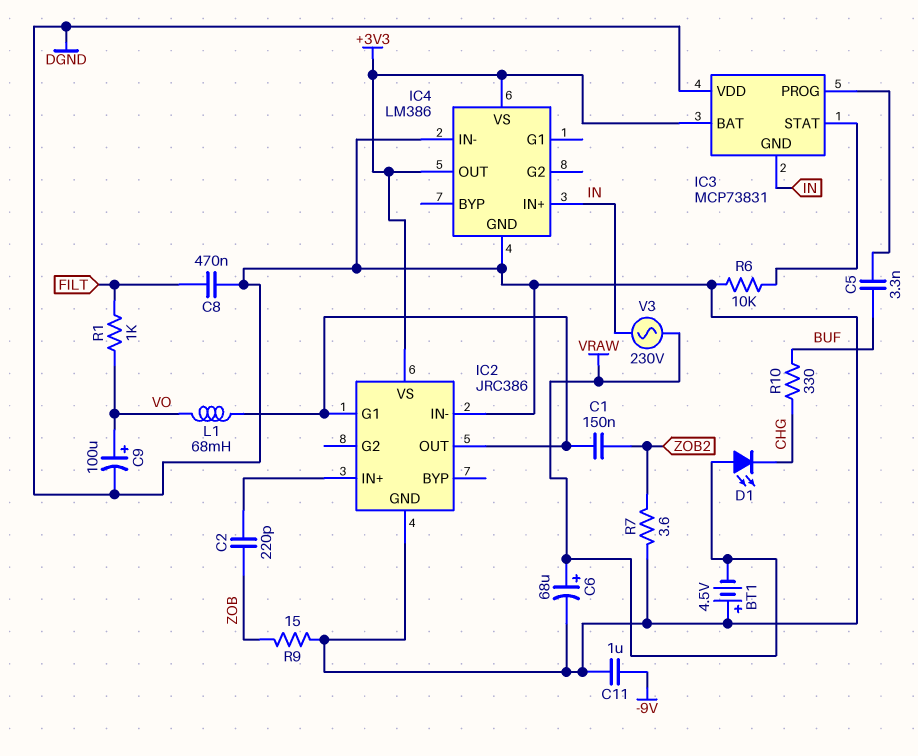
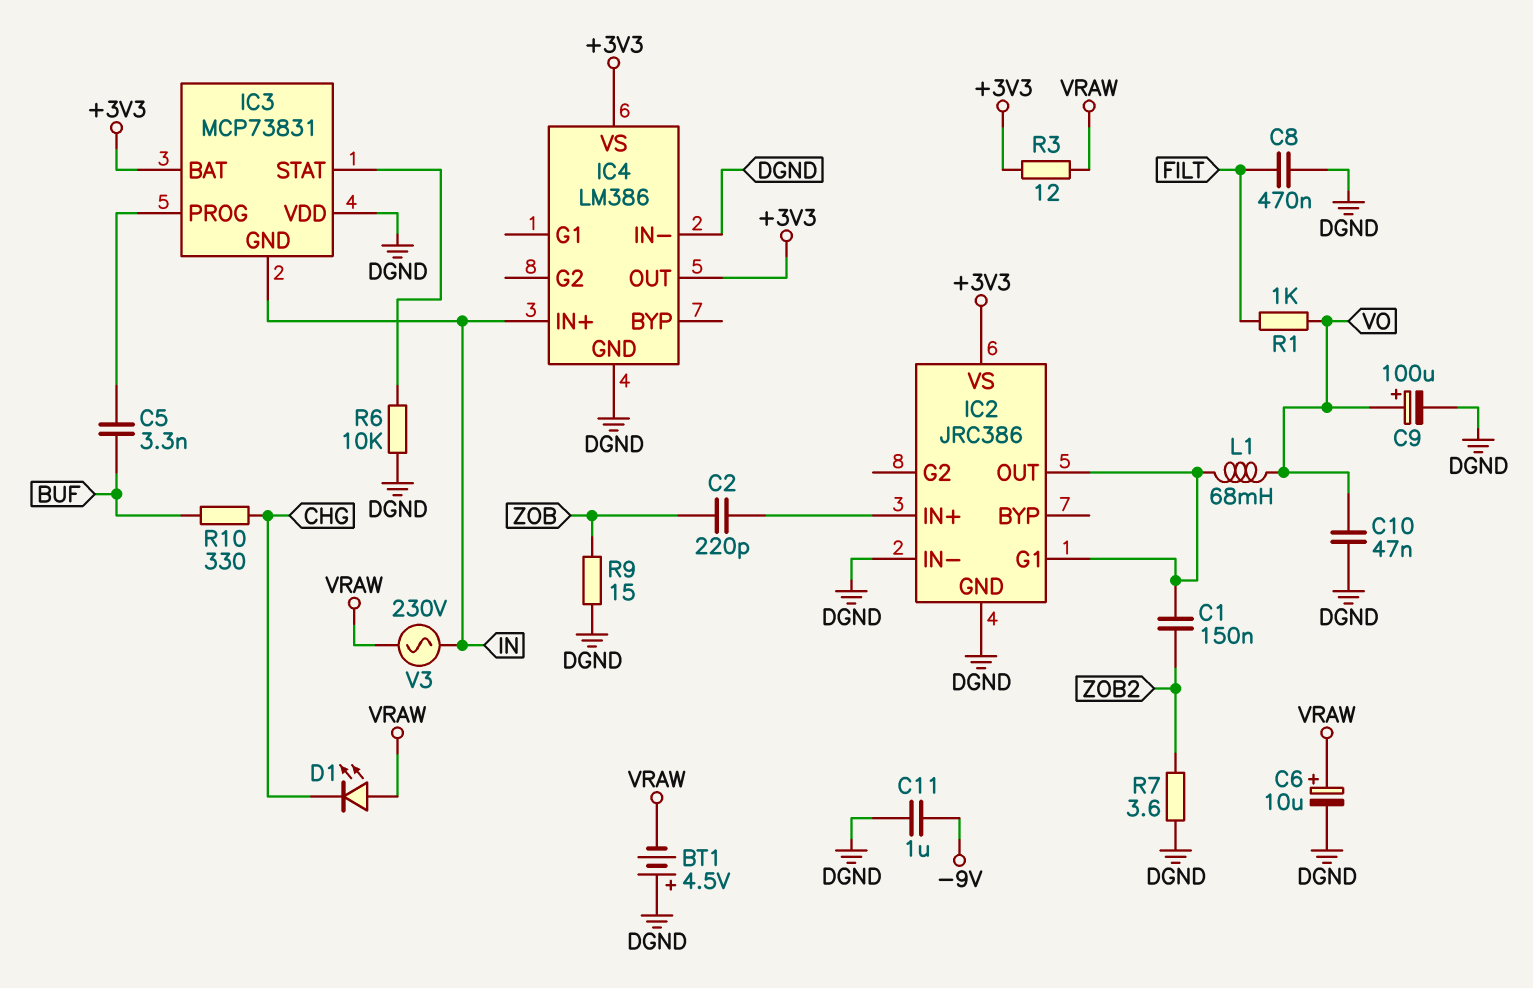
C6: 68uF (plus VRAW, minus DGND) -> 10uF (plus VRAW, minus DGND)
C10: none -> 47nF (DGND, VO)
R3: none -> 12 (+3V3, VRAW)

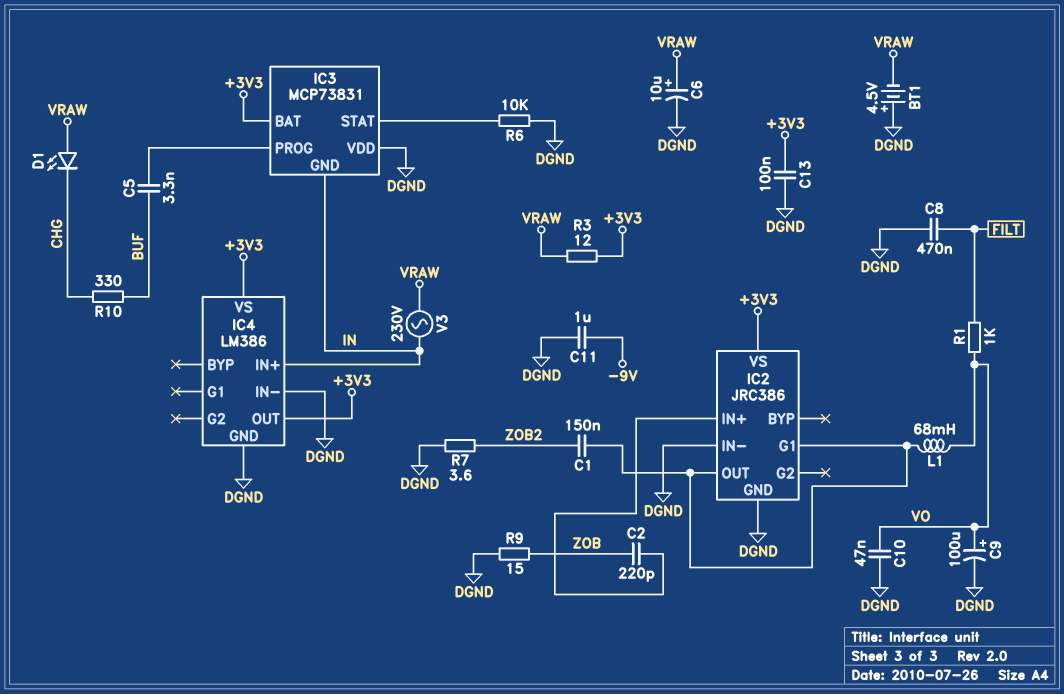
C13: none -> 100nF (+3V3, DGND)

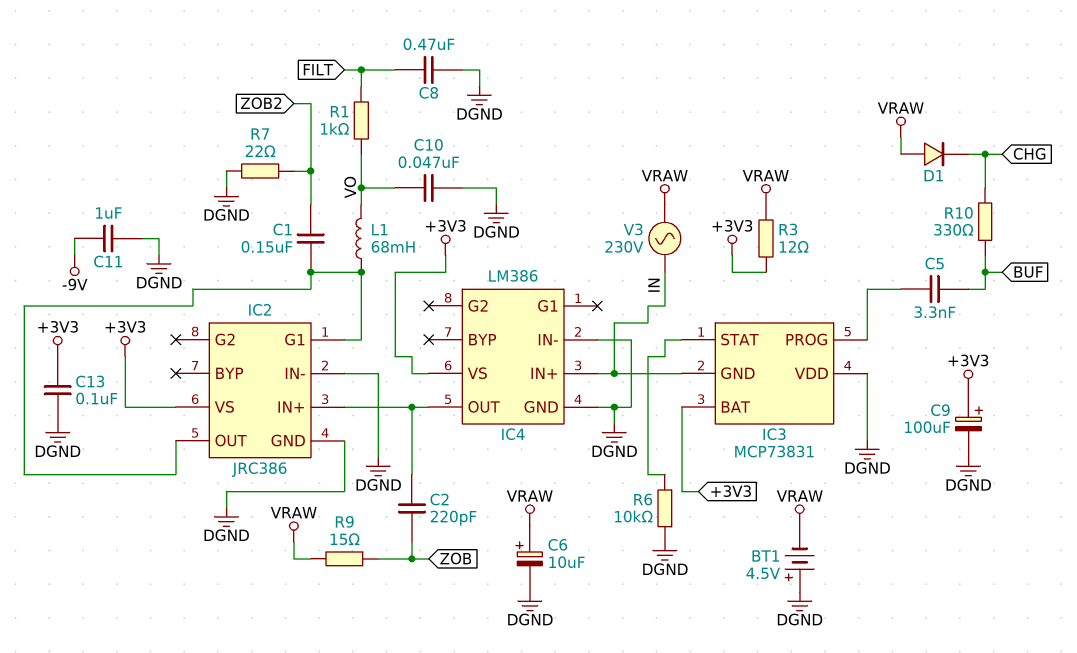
C9: 100uF (plus VO, minus DGND) -> 100uF (plus +3V3, minus DGND)
D1: LED (A VRAW, K CHG) -> diode (A VRAW, K CHG)
IC4 pin OUT: +3V3 -> IC2/IN+
R7: 3.6 (DGND, ZOB2) -> 22 (DGND, ZOB2)
R9: 15 (DGND, ZOB) -> 15 (VRAW, ZOB)

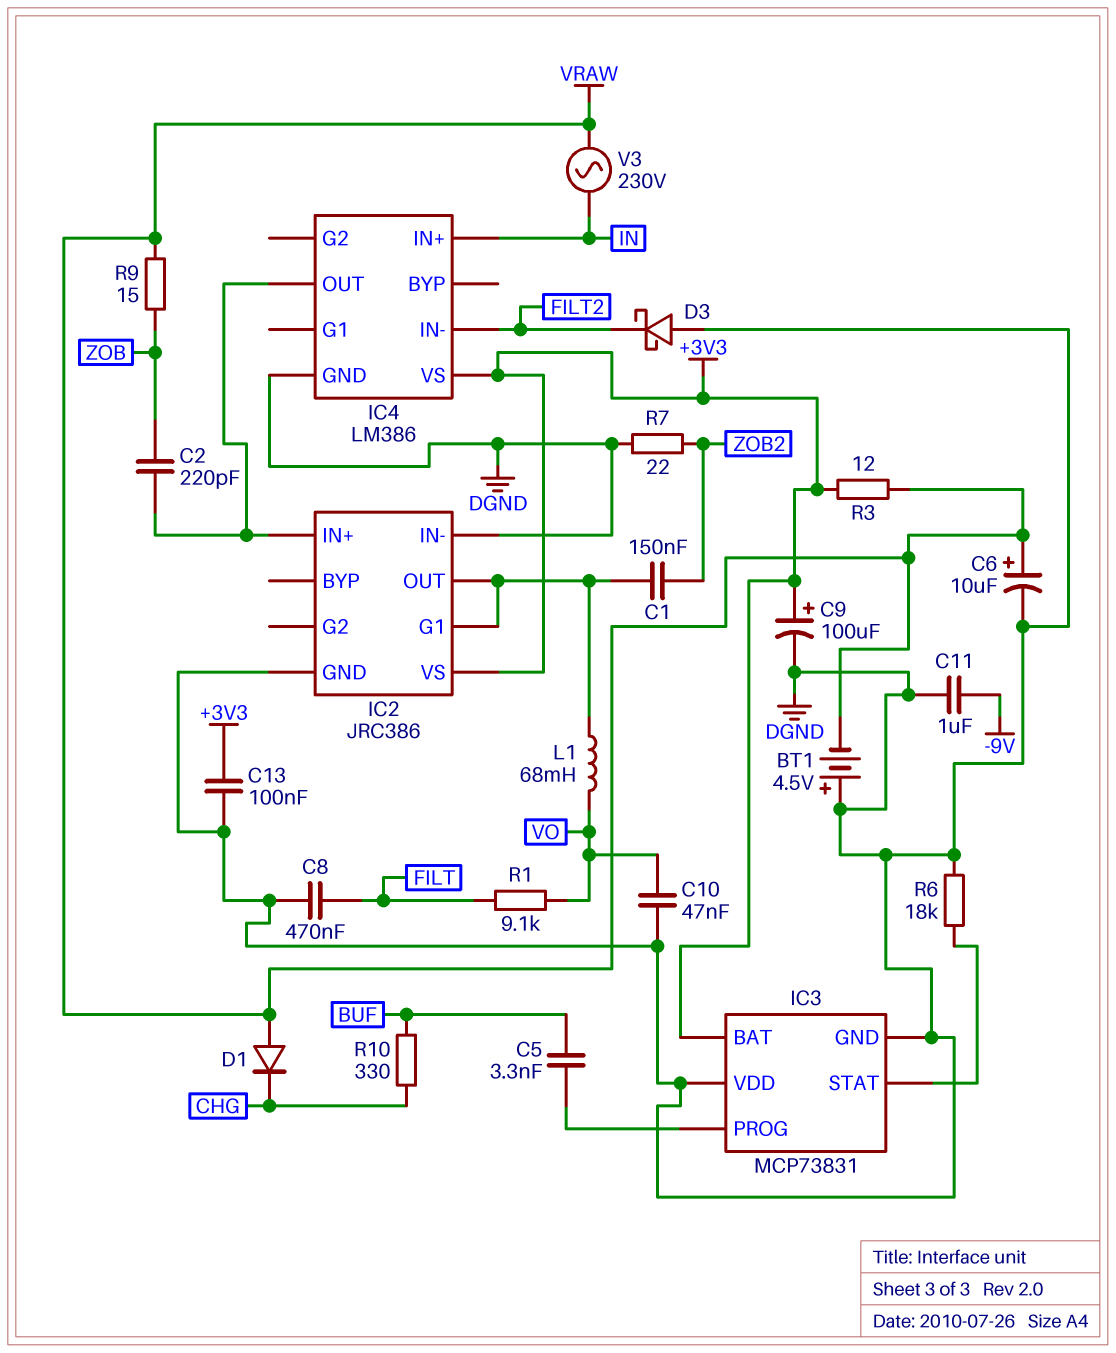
D3: none -> schottky (A DGND, K FILT2)
IC3 pin GND: IN -> DGND
IC4 pin IN-: DGND -> FILT2
R1: 1k (FILT, VO) -> 9.1k (FILT, VO)
R6: 10k (DGND, IC3/STAT) -> 18k (DGND, IC3/STAT)

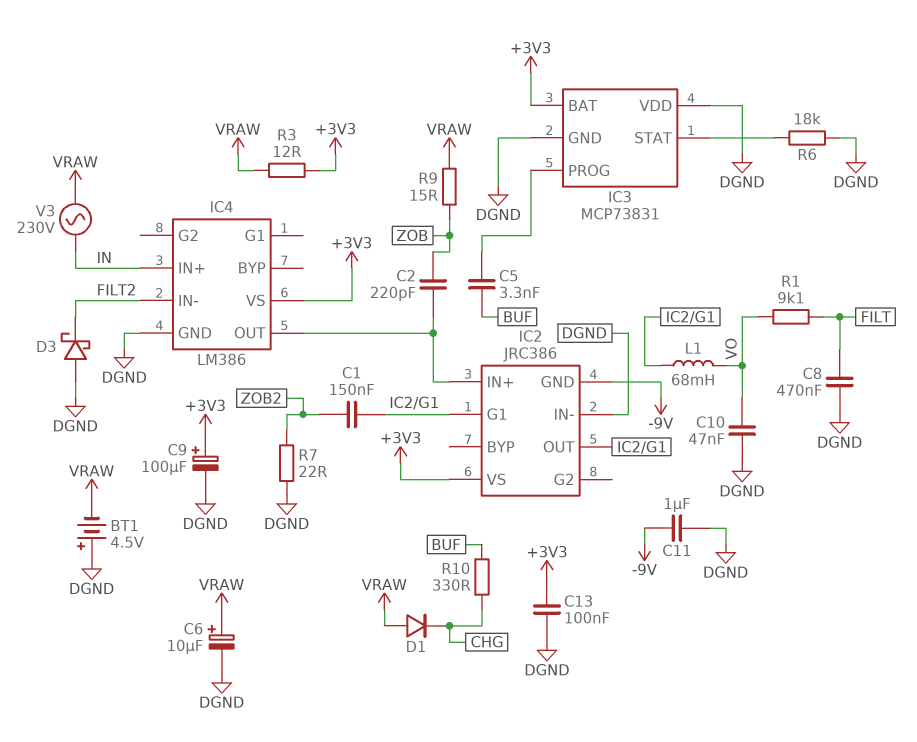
IC2 pin GND: DGND -> -9V

